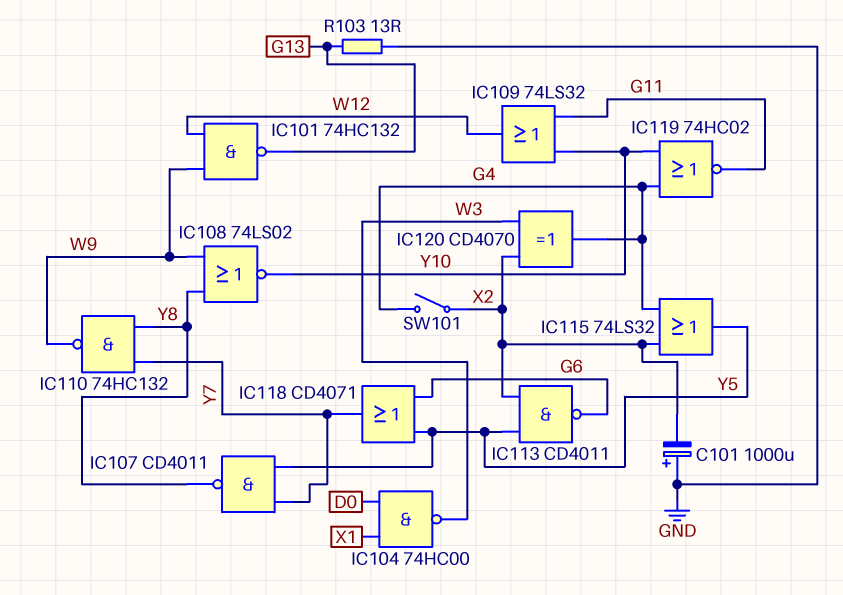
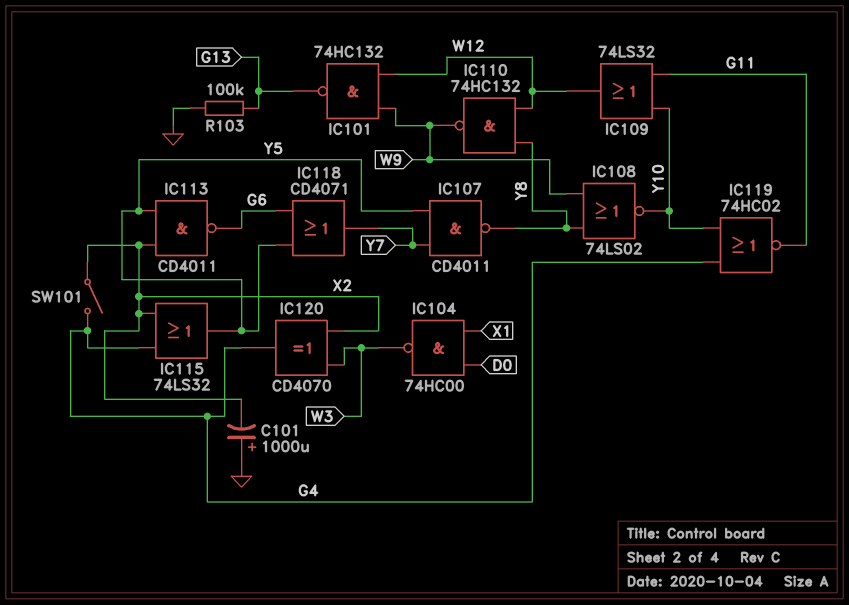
IC110: NAND 74HC132 (in Y7, in Y8, out W9) -> NAND 74HC132 (in W12, in Y8, out W9)
R103: 13 (G13, GND) -> 100k (G13, GND)

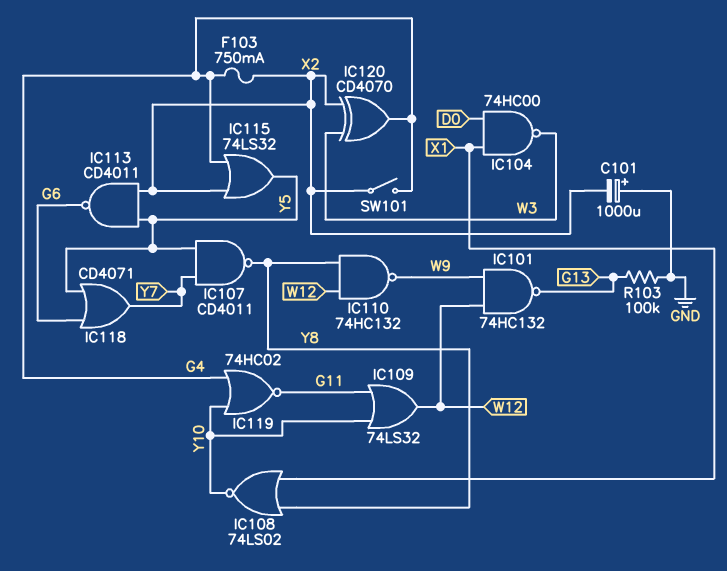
F103: none -> 750mA (G4, X2)
IC108: NOR 74LS02 (in W9, in Y8, out Y10) -> NOR 74LS02 (in X1, in Y8, out Y10)

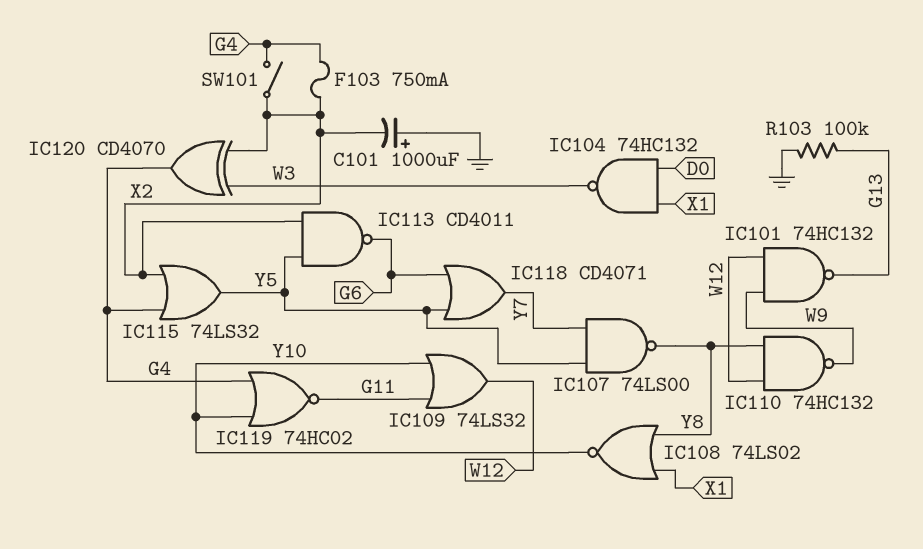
IC104: NAND 74HC00 (in D0, in X1, out W3) -> NAND 74HC132 (in D0, in X1, out W3)
IC107: NAND CD4011 (in Y5, in Y7, out Y8) -> NAND 74LS00 (in Y5, in Y7, out Y8)

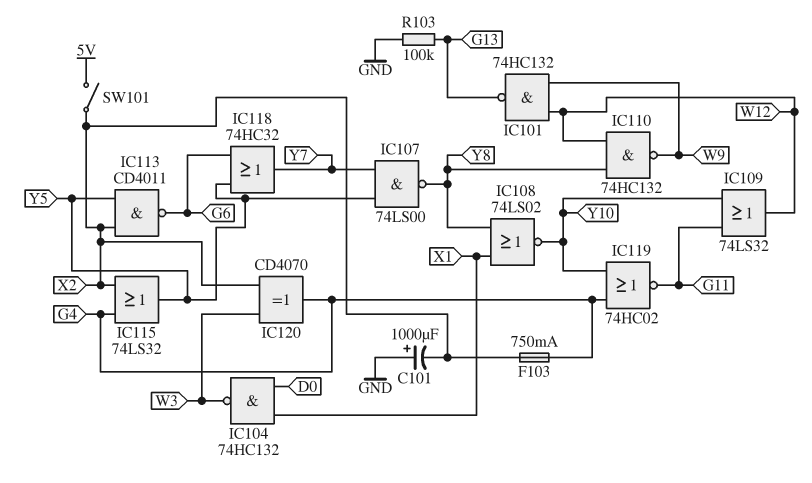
IC118: OR CD4071 (in G6, in Y5, out Y7) -> OR 74HC32 (in G6, in Y5, out Y7)
SW101: switch (G4, X2) -> switch (5V, X2)

